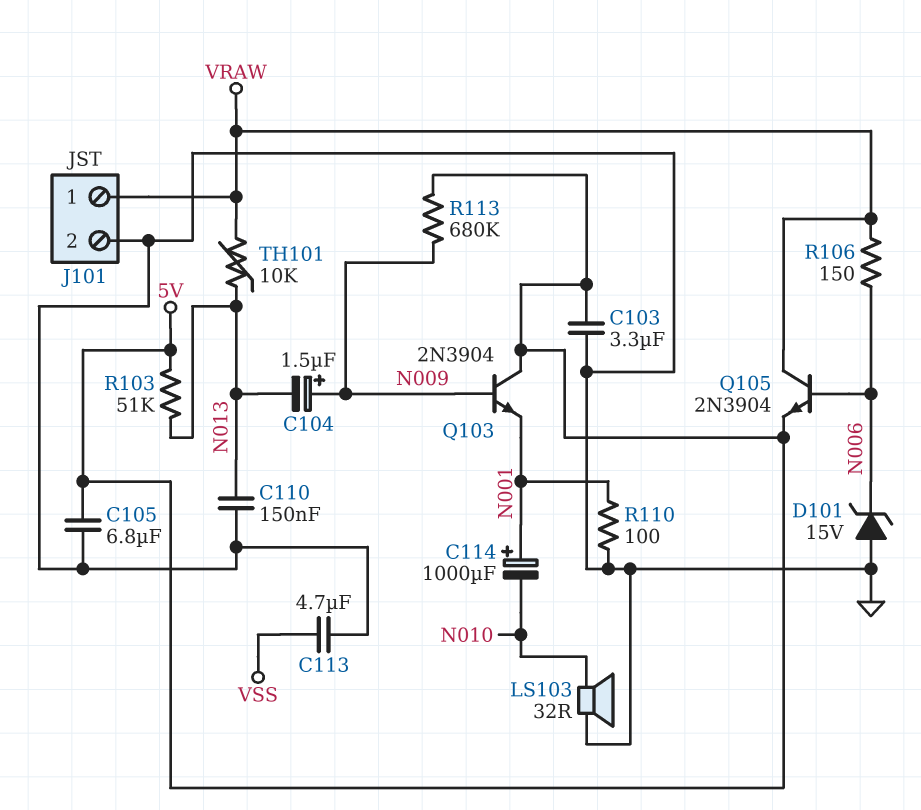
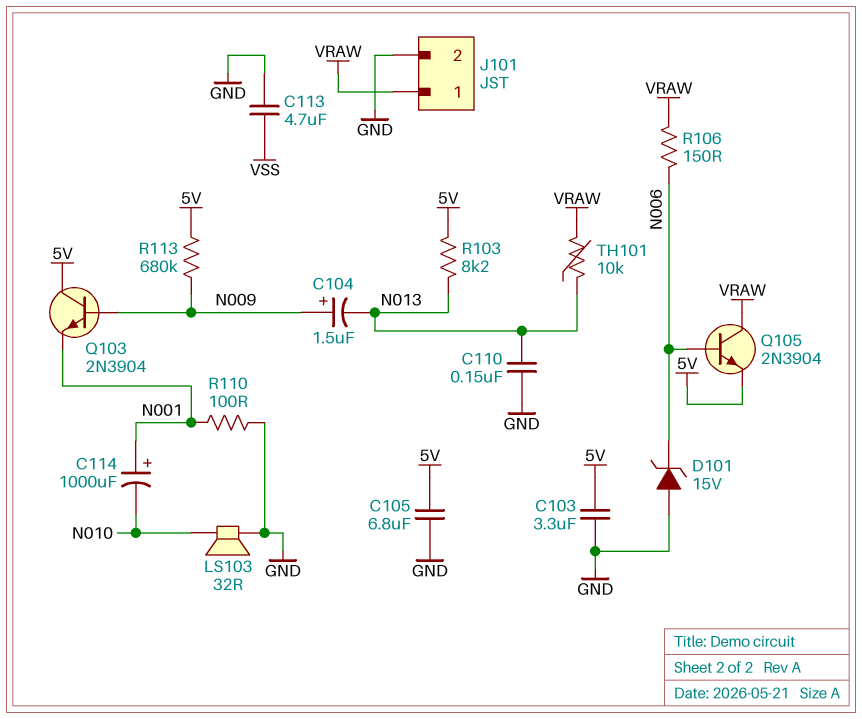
R103: 51k (5V, N013) -> 8.2k (5V, N013)

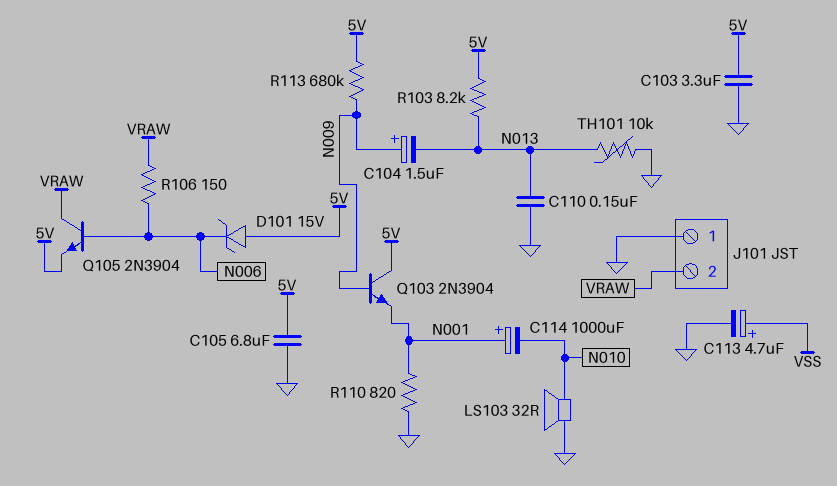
C113: 4.7uF (GND, VSS) -> 4.7uF (plus VSS, minus GND)
D101: zener 15V (A GND, K N006) -> zener 15V (A 5V, K N006)
J101 pin 1: VRAW -> GND
J101 pin 2: GND -> VRAW
R110: 100 (GND, N001) -> 820 (GND, N001)
TH101: 10k (N013, VRAW) -> 10k (GND, N013)

